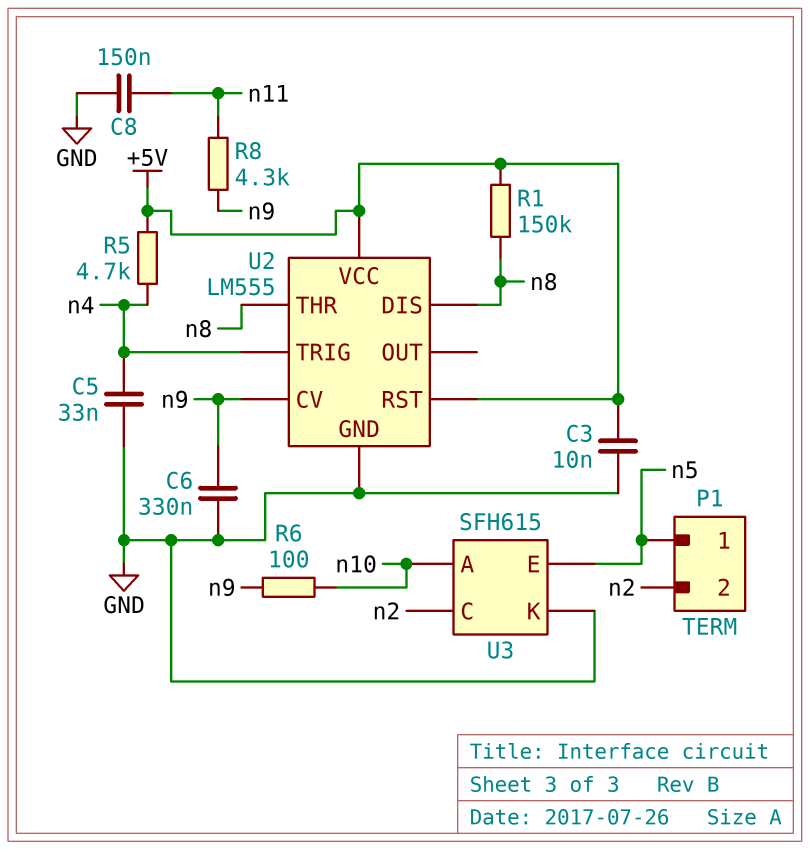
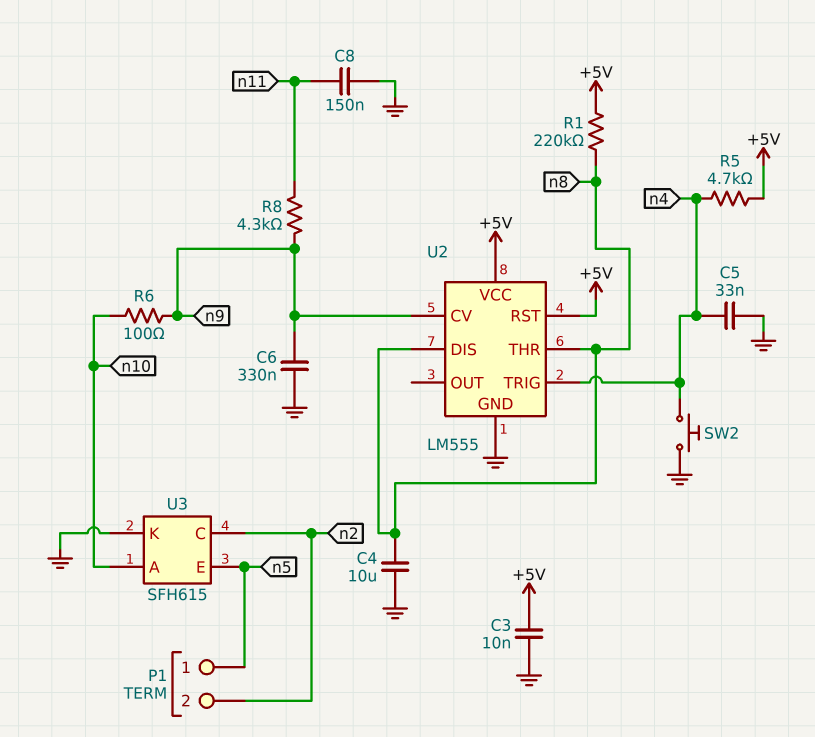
C4: none -> 10uF (GND, n8)
R1: 150k (+5V, n8) -> 220k (+5V, n8)
SW2: none -> button (GND, n4)

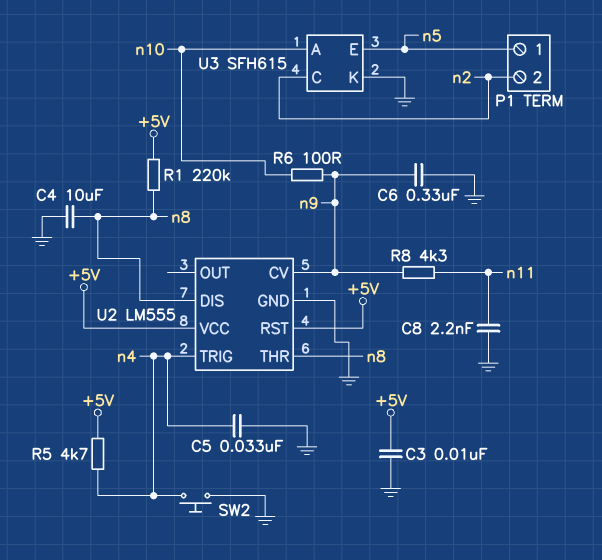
C8: 150nF (GND, n11) -> 2.2nF (GND, n11)

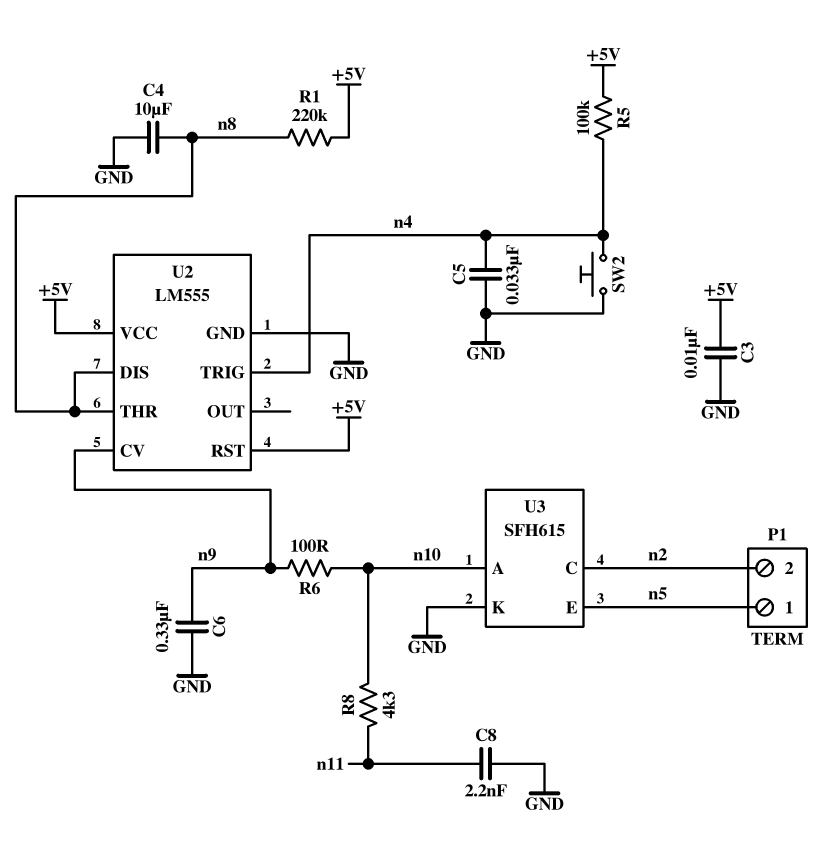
R5: 4.7k (+5V, n4) -> 100k (+5V, n4)
R8: 4.3k (n9, n11) -> 4.3k (n10, n11)

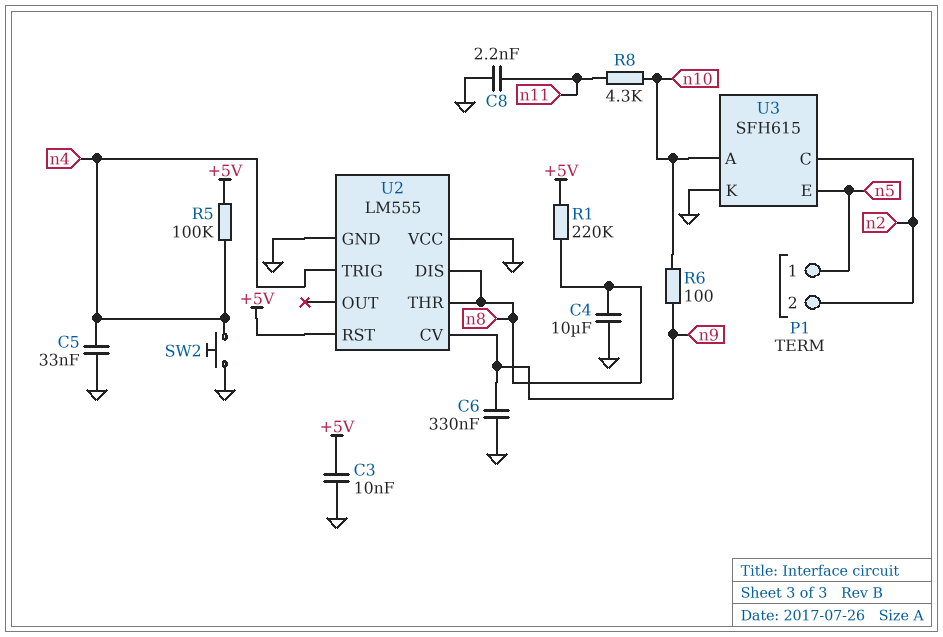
U2 pin VCC: +5V -> GND

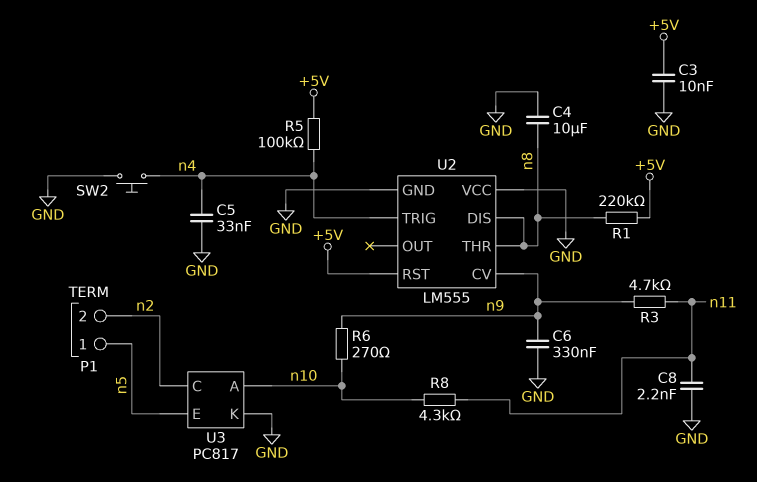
R3: none -> 4.7k (n9, n11)
R6: 100 (n9, n10) -> 270 (n9, n10)
U3: SFH615 -> PC817

